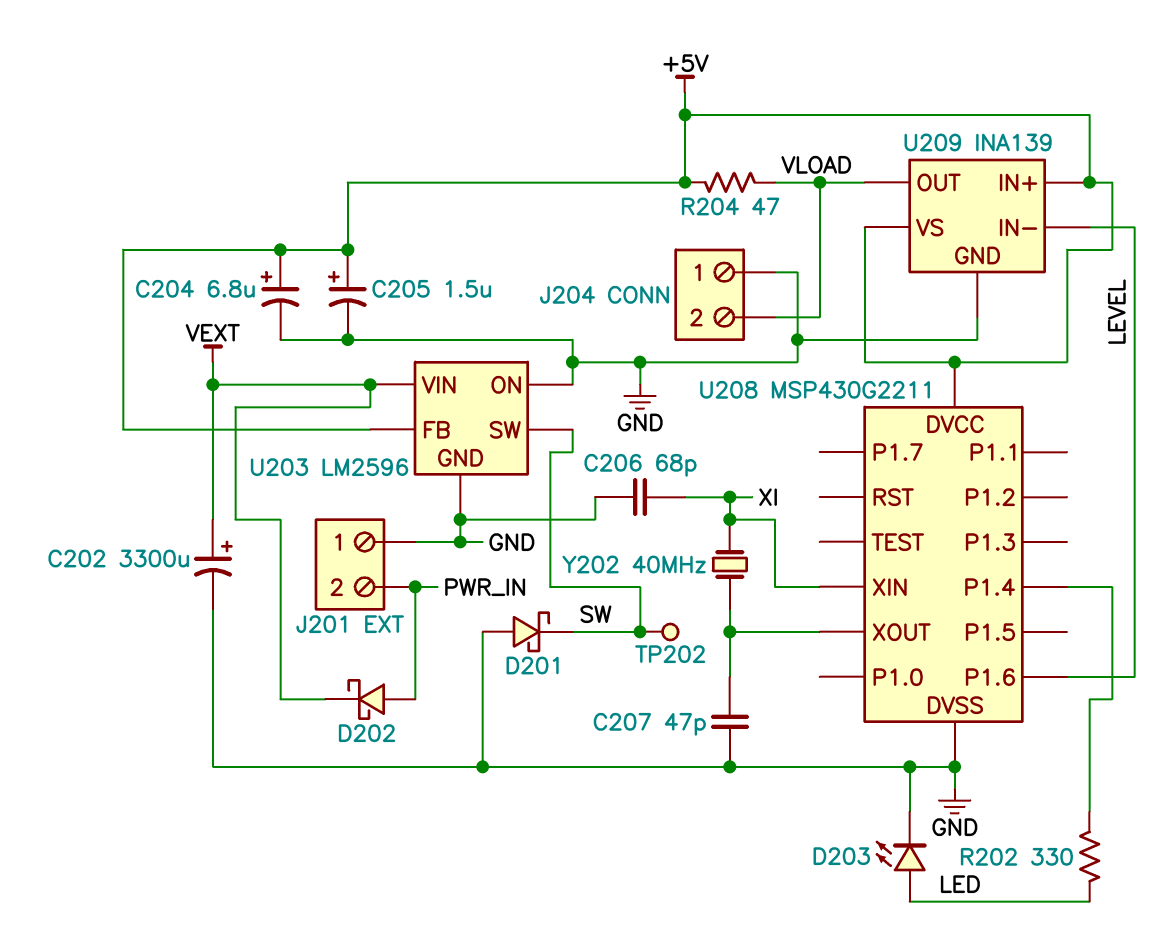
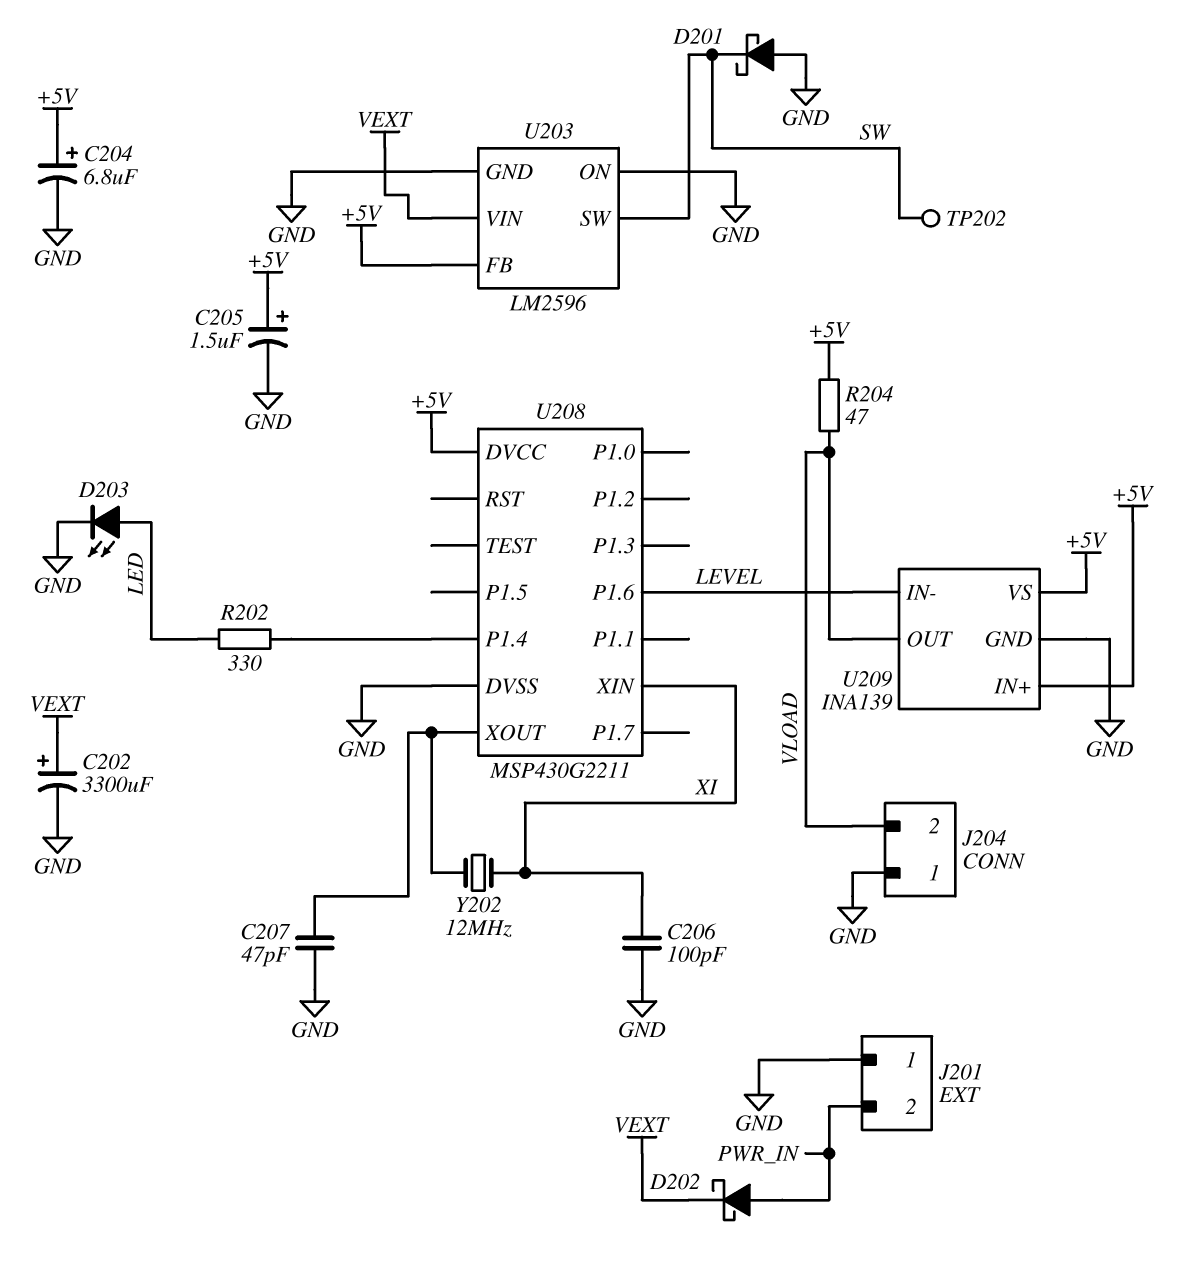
C206: 68pF (GND, XI) -> 100pF (GND, XI)
Y202: 40MHz (U208/XOUT, XI) -> 12MHz (U208/XOUT, XI)

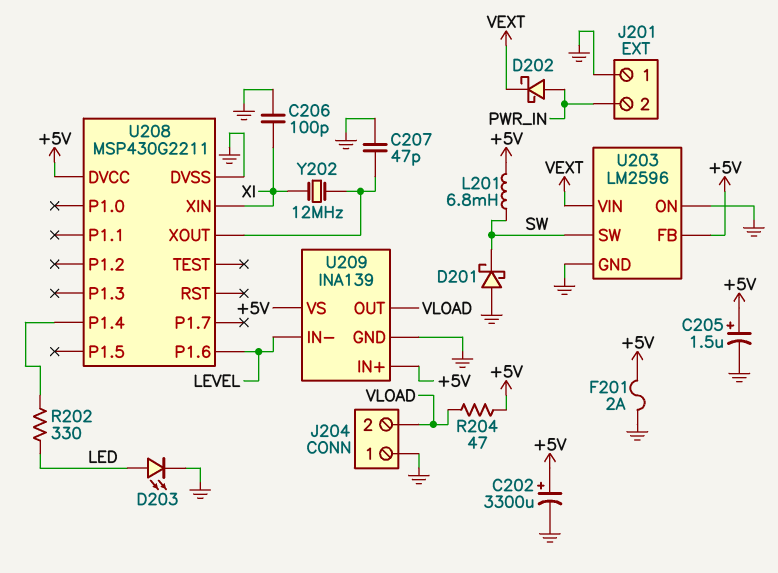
C202: 3300uF (plus VEXT, minus GND) -> 3300uF (plus +5V, minus GND)
C204: 6.8uF (plus +5V, minus GND) -> none
F201: none -> 2A (+5V, GND)
L201: none -> 6.8mH (+5V, SW)
TP202: test point (SW) -> none

